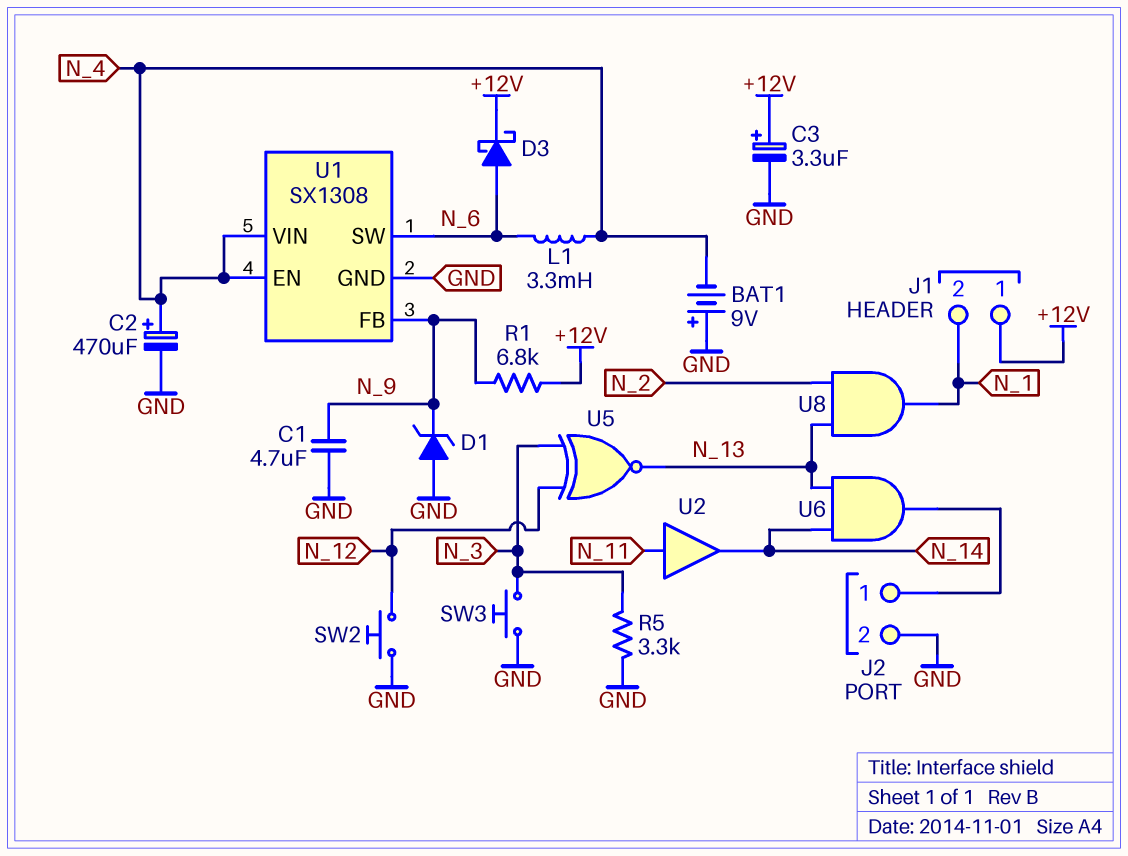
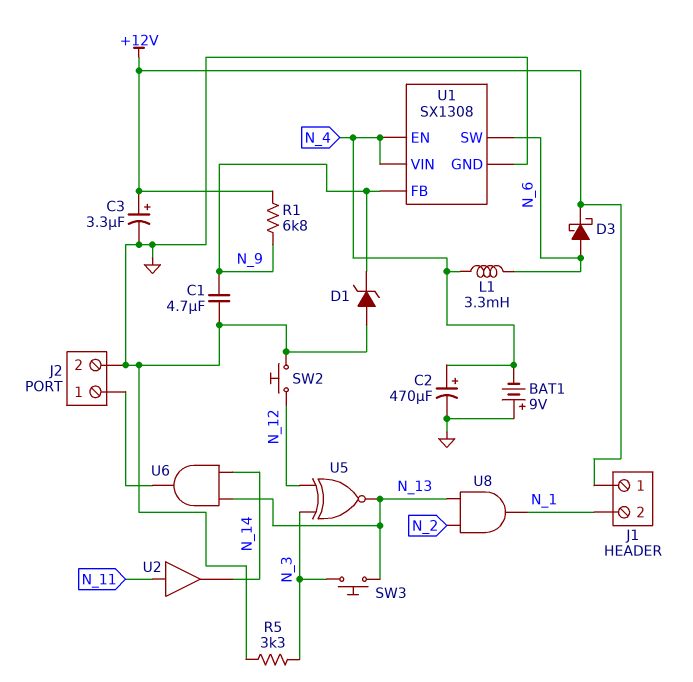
SW3: button (GND, N_3) -> button (N_3, N_13)

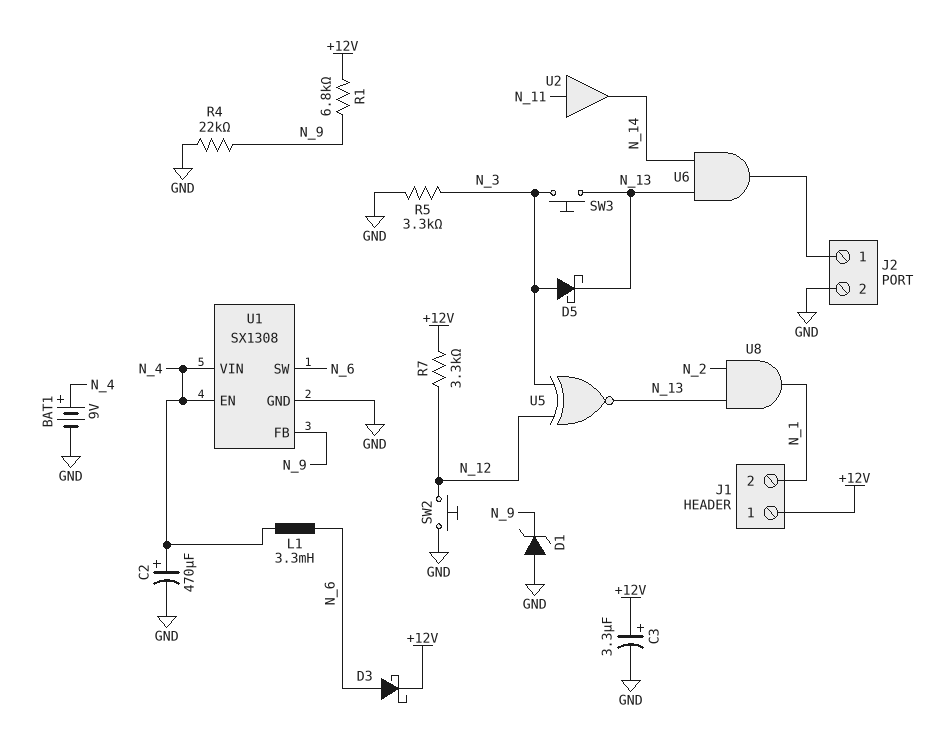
BAT1: 9V (plus GND, minus N_4) -> 9V (plus N_4, minus GND)
C1: 4.7uF (GND, N_9) -> none
D5: none -> schottky (A N_3, K N_13)
R4: none -> 22k (GND, N_9)
R7: none -> 3.3k (+12V, N_12)

